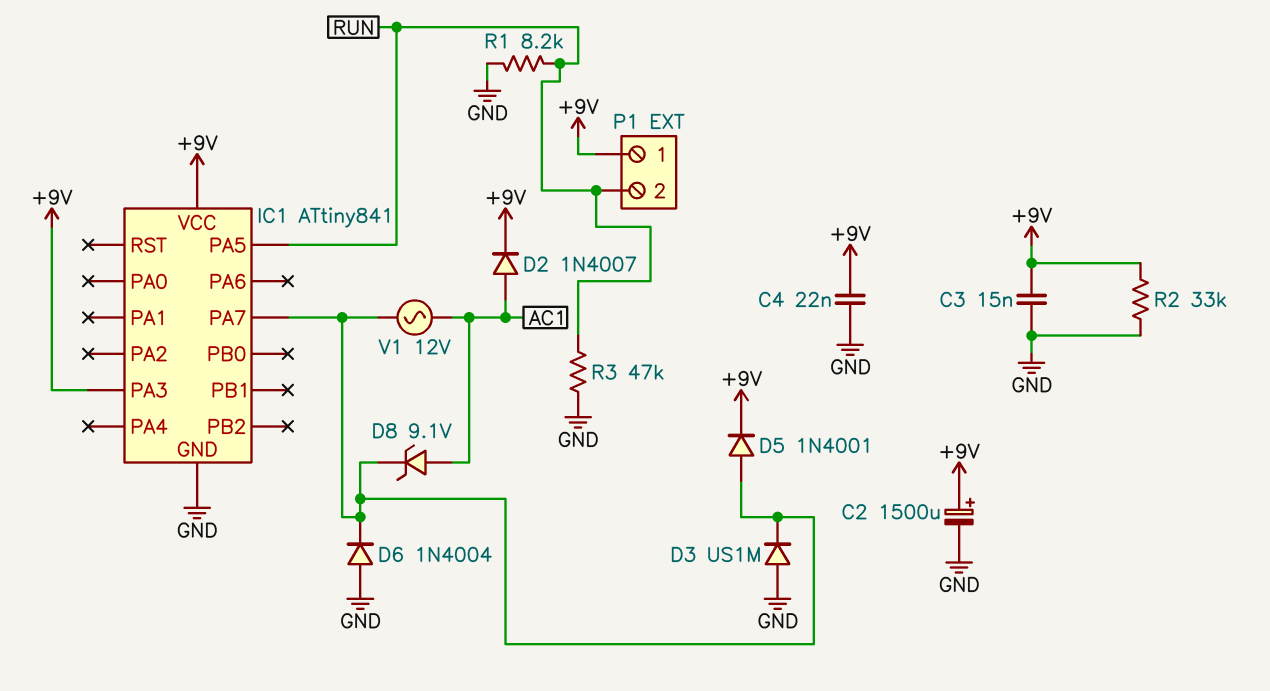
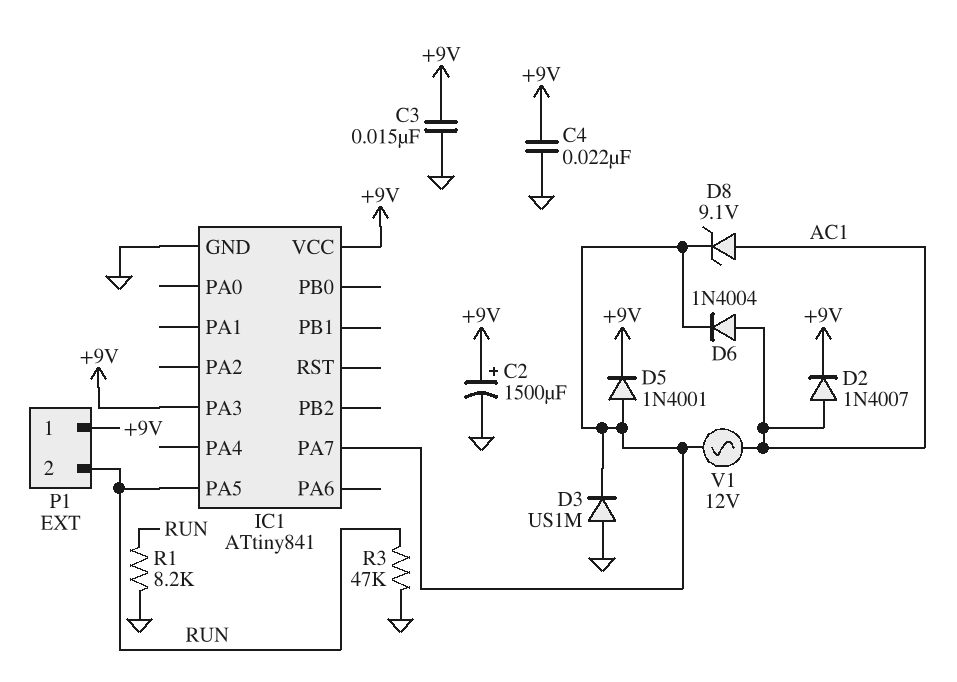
D6: diode 1N4004 (A GND, K IC1/PA7) -> diode 1N4004 (A AC1, K IC1/PA7)
R2: 33k (+9V, GND) -> none

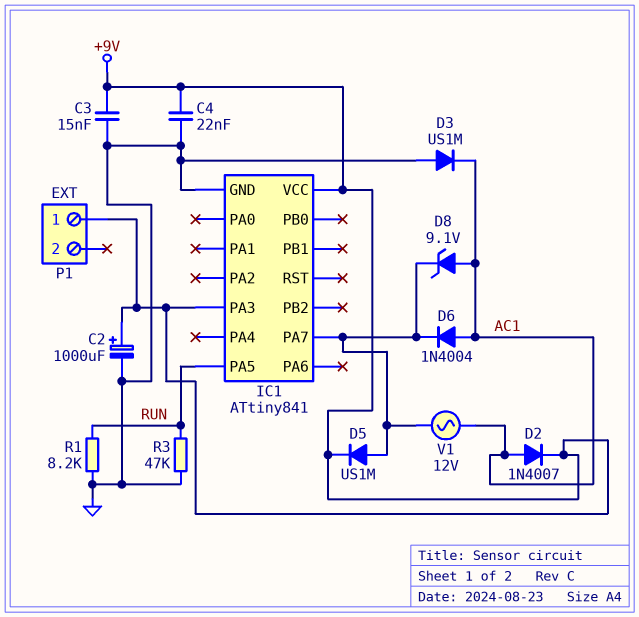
C2: 1500uF (plus +9V, minus GND) -> 1000uF (plus +9V, minus GND)
D3: diode US1M (A GND, K IC1/PA7) -> diode US1M (A GND, K AC1)
D5: diode 1N4001 (A IC1/PA7, K +9V) -> diode US1M (A IC1/PA7, K +9V)
P1 pin 2: RUN -> none

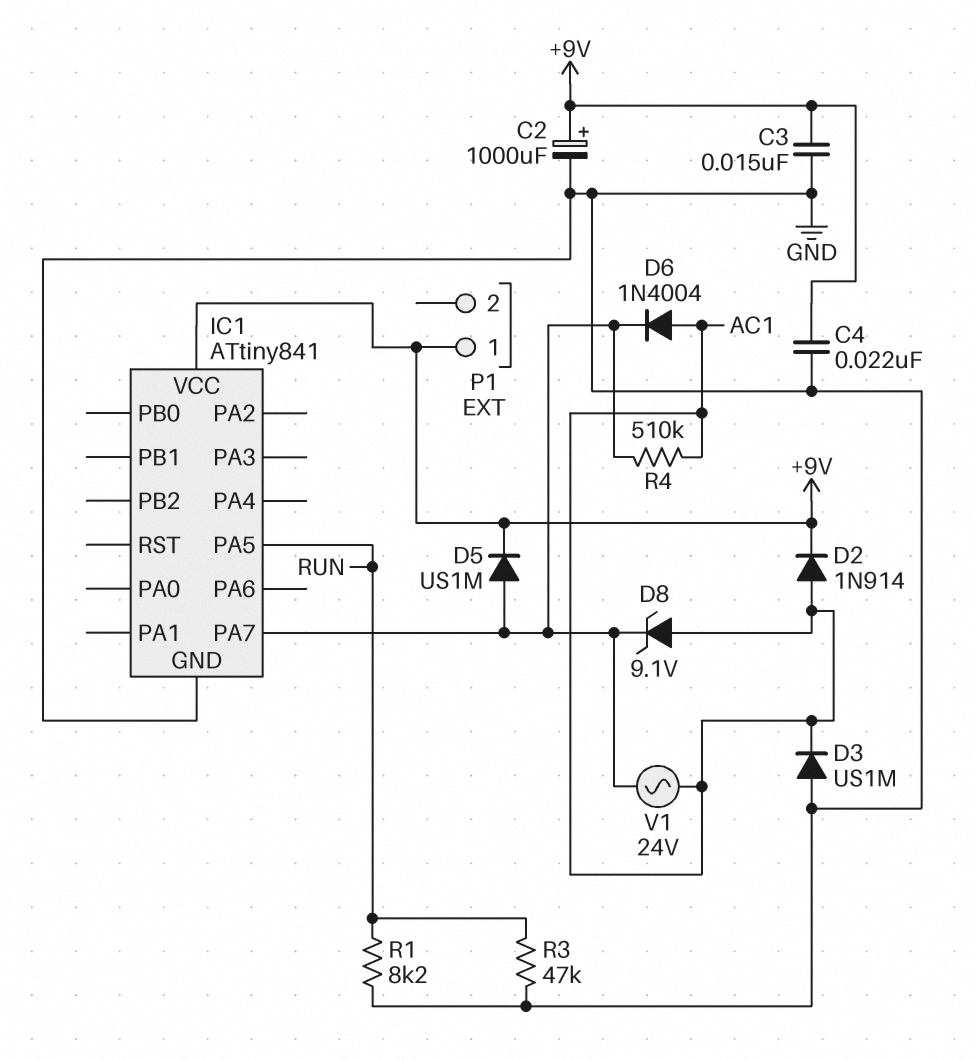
D2: diode 1N4007 (A AC1, K +9V) -> diode 1N914 (A AC1, K +9V)
IC1 pin PA3: +9V -> none
R4: none -> 510k (AC1, IC1/PA7)
V1: AC 12V (AC1, IC1/PA7) -> AC 24V (AC1, IC1/PA7)

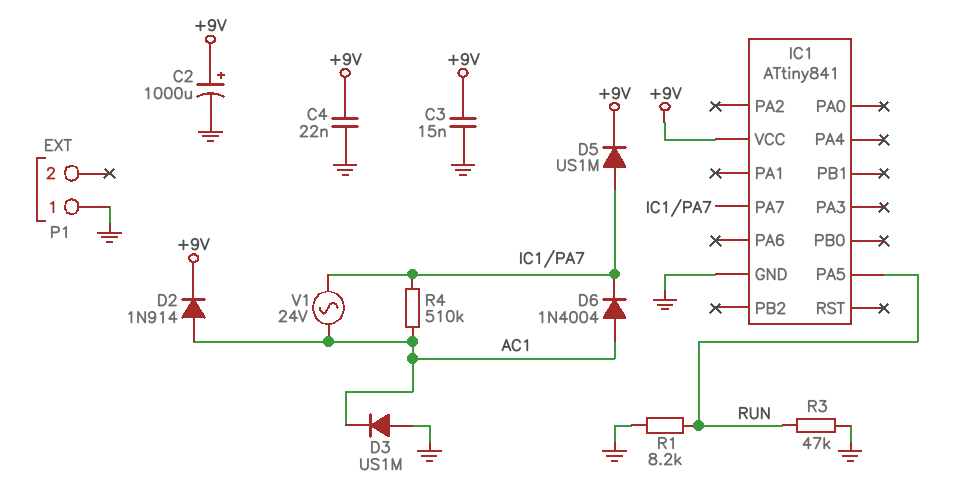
D8: zener 9.1V (A AC1, K IC1/PA7) -> none
P1 pin 1: +9V -> GND

